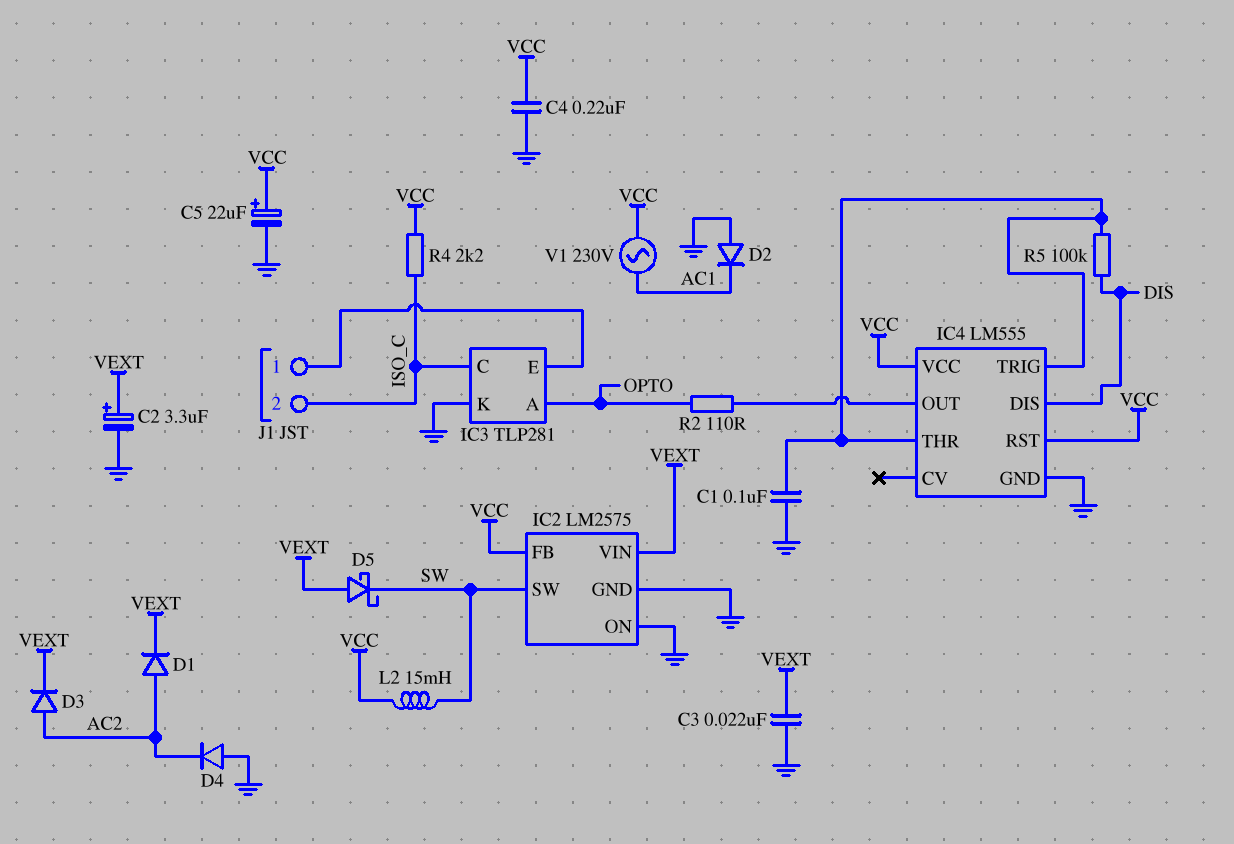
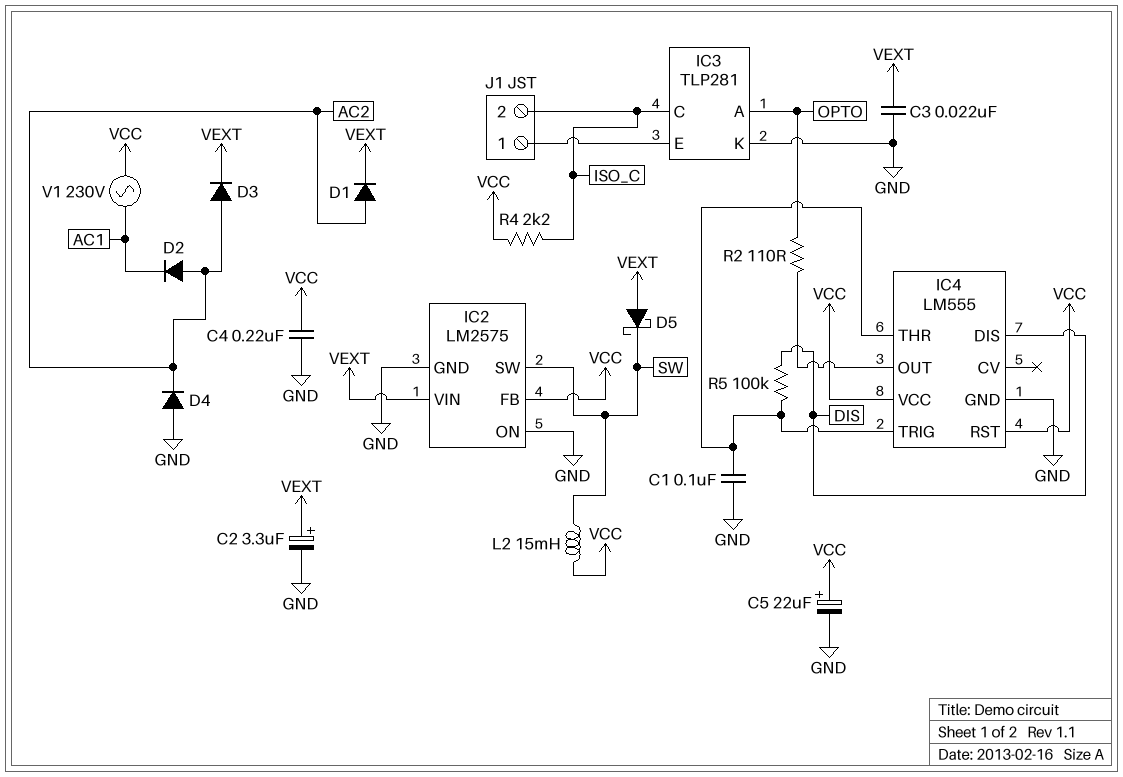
D2: diode (A GND, K AC1) -> diode (A AC2, K AC1)

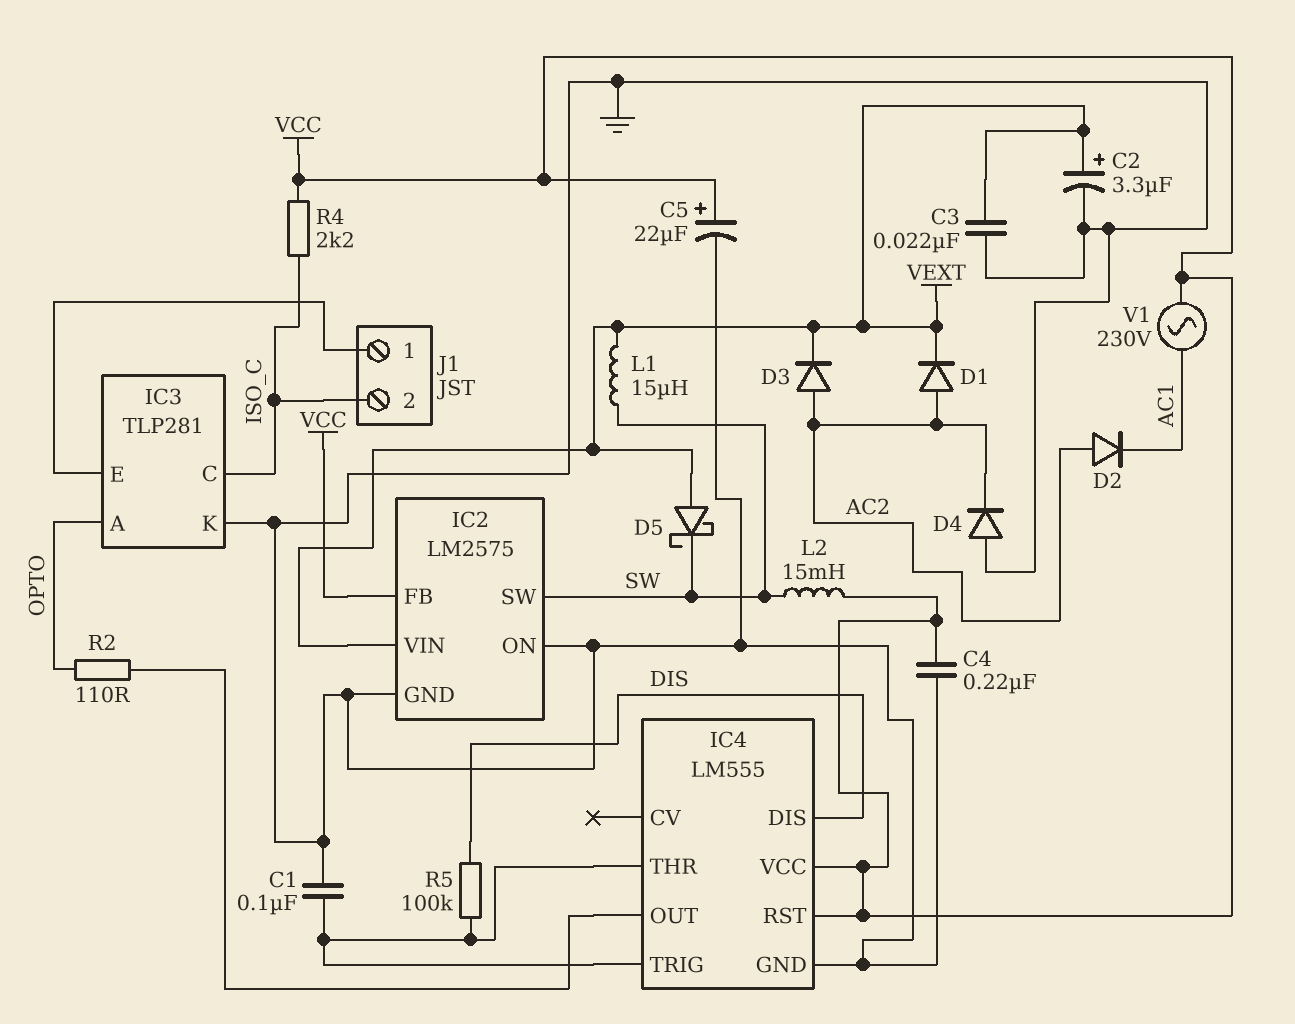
L1: none -> 15uH (SW, VEXT)

